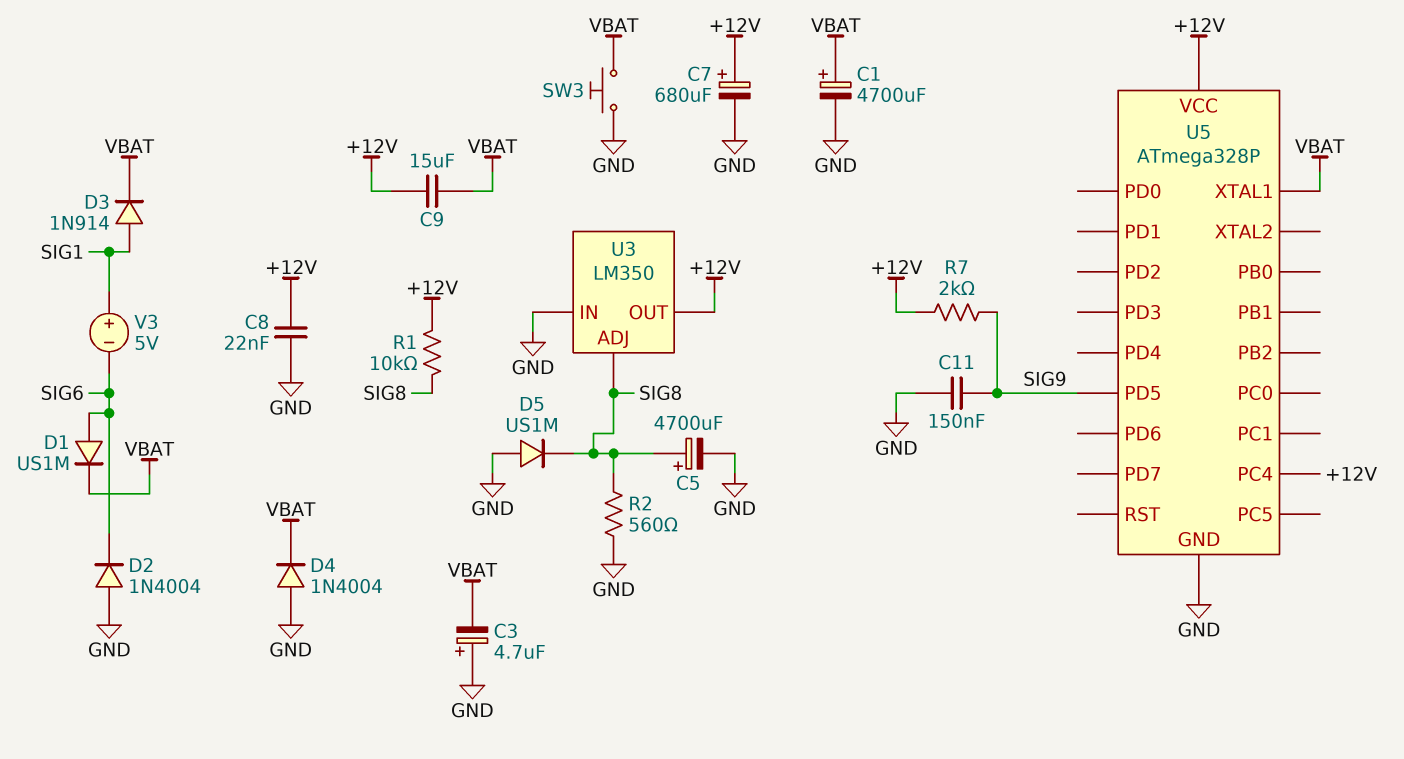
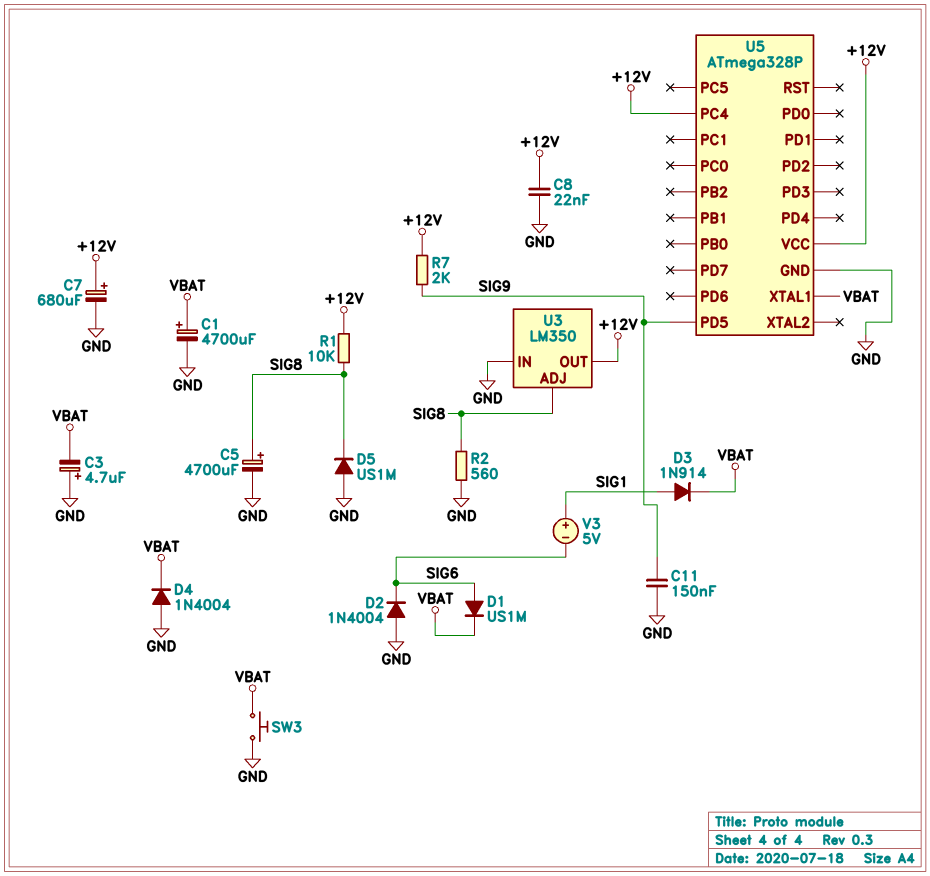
C9: 15uF (+12V, VBAT) -> none

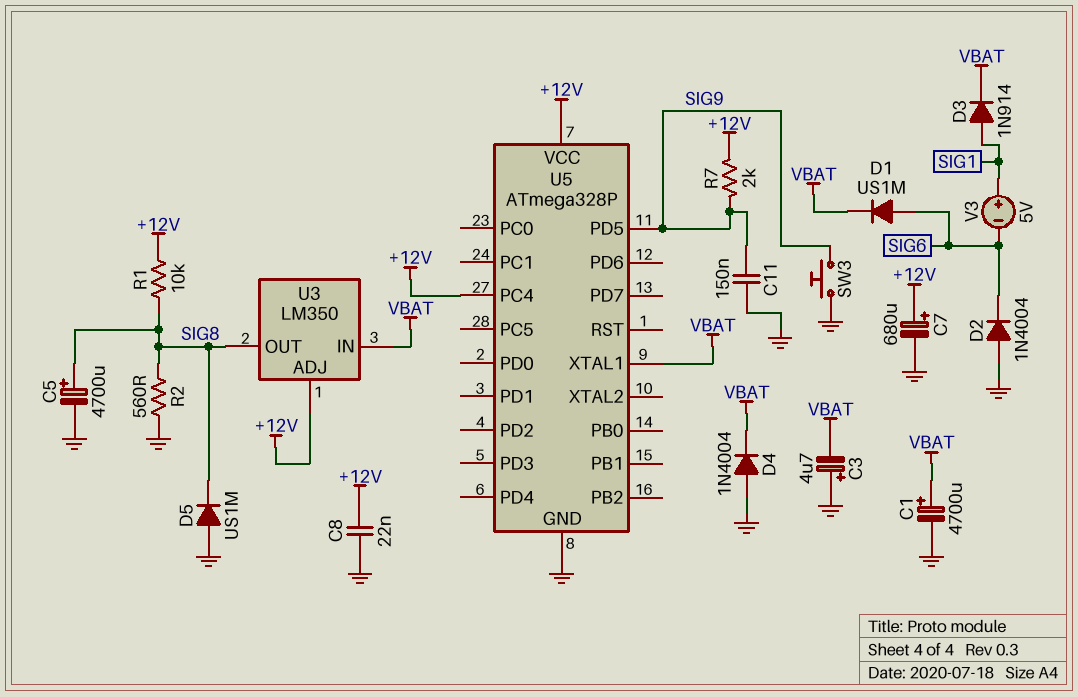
SW3: button (GND, VBAT) -> button (GND, SIG9)
U3 pin ADJ: SIG8 -> +12V
U3 pin IN: GND -> VBAT
U3 pin OUT: +12V -> SIG8

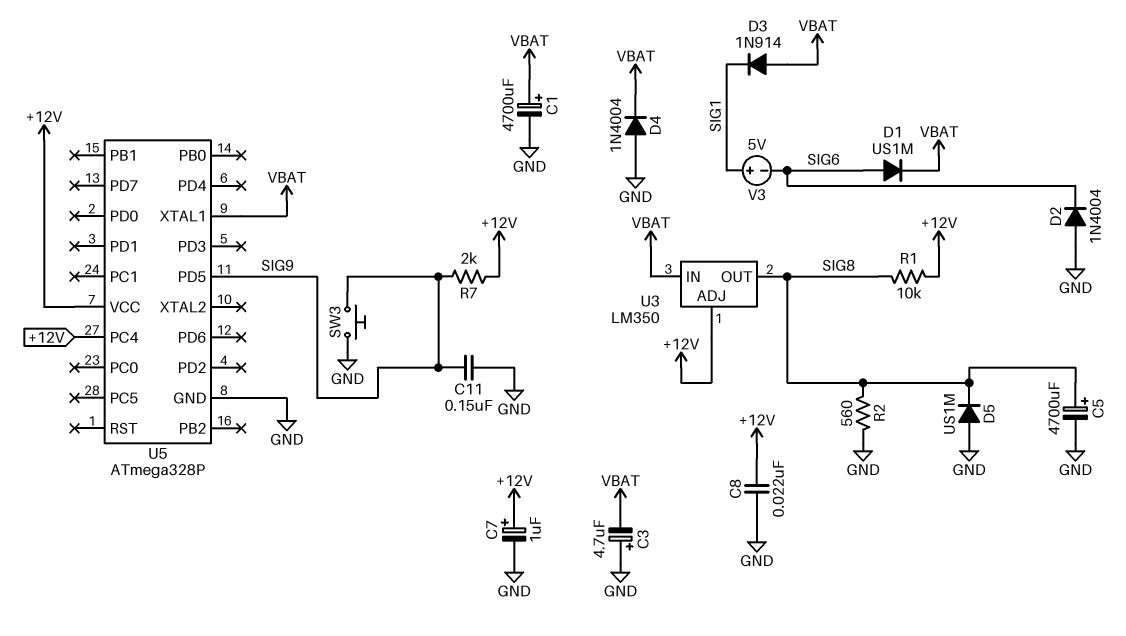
C7: 680uF (plus +12V, minus GND) -> 1uF (plus +12V, minus GND)
D3: diode 1N914 (A SIG1, K VBAT) -> diode 1N914 (A VBAT, K SIG1)

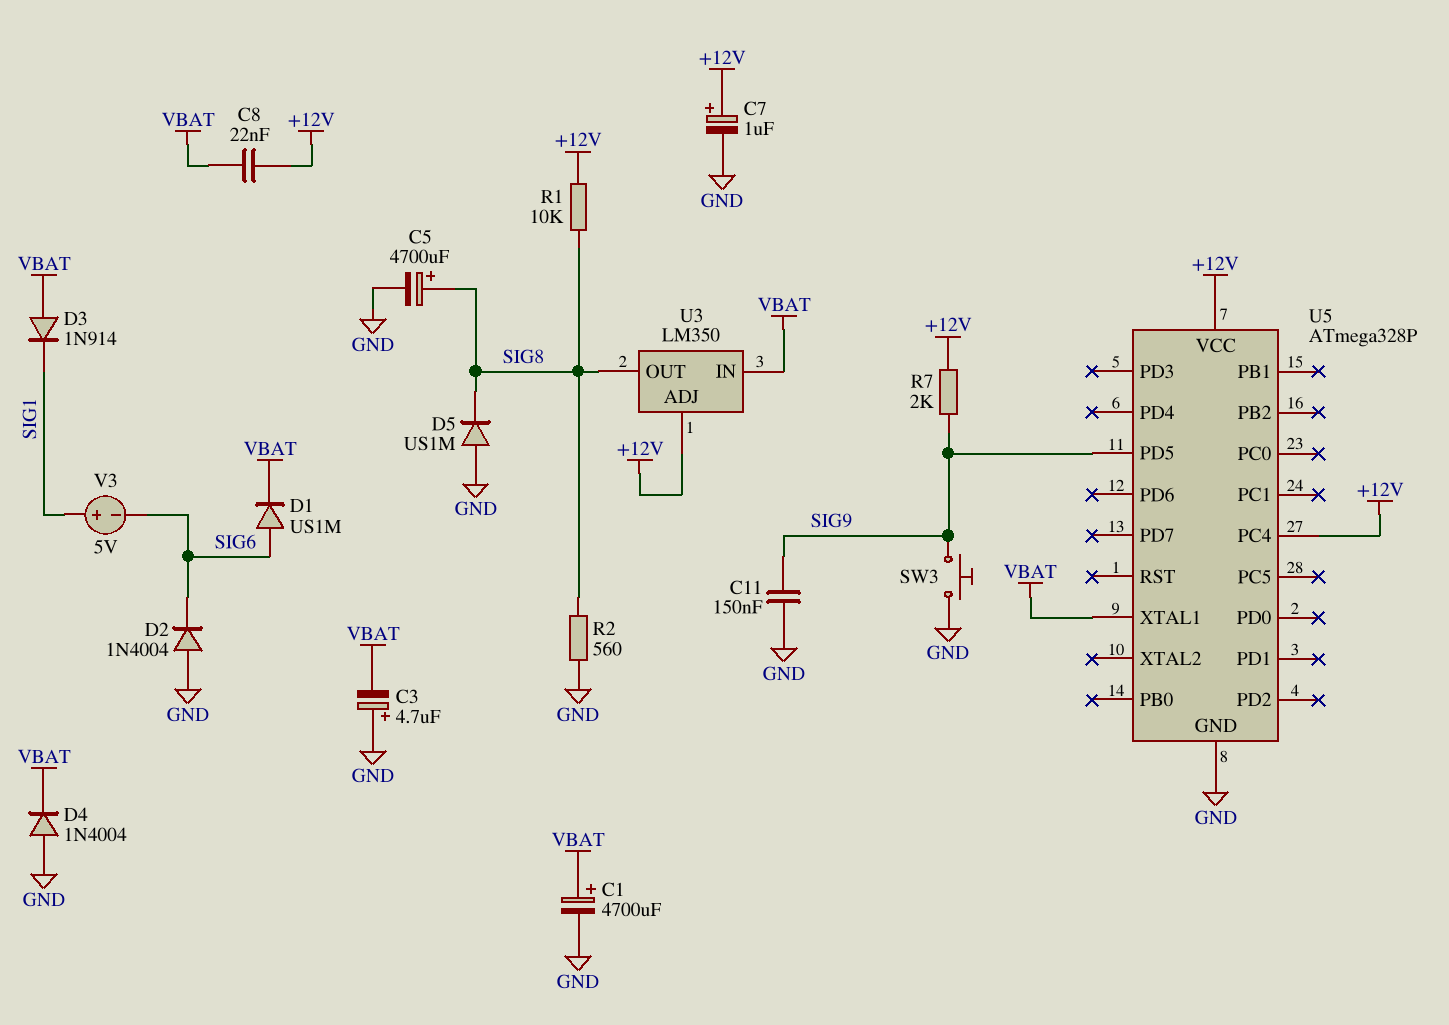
C8: 22nF (+12V, GND) -> 22nF (+12V, VBAT)

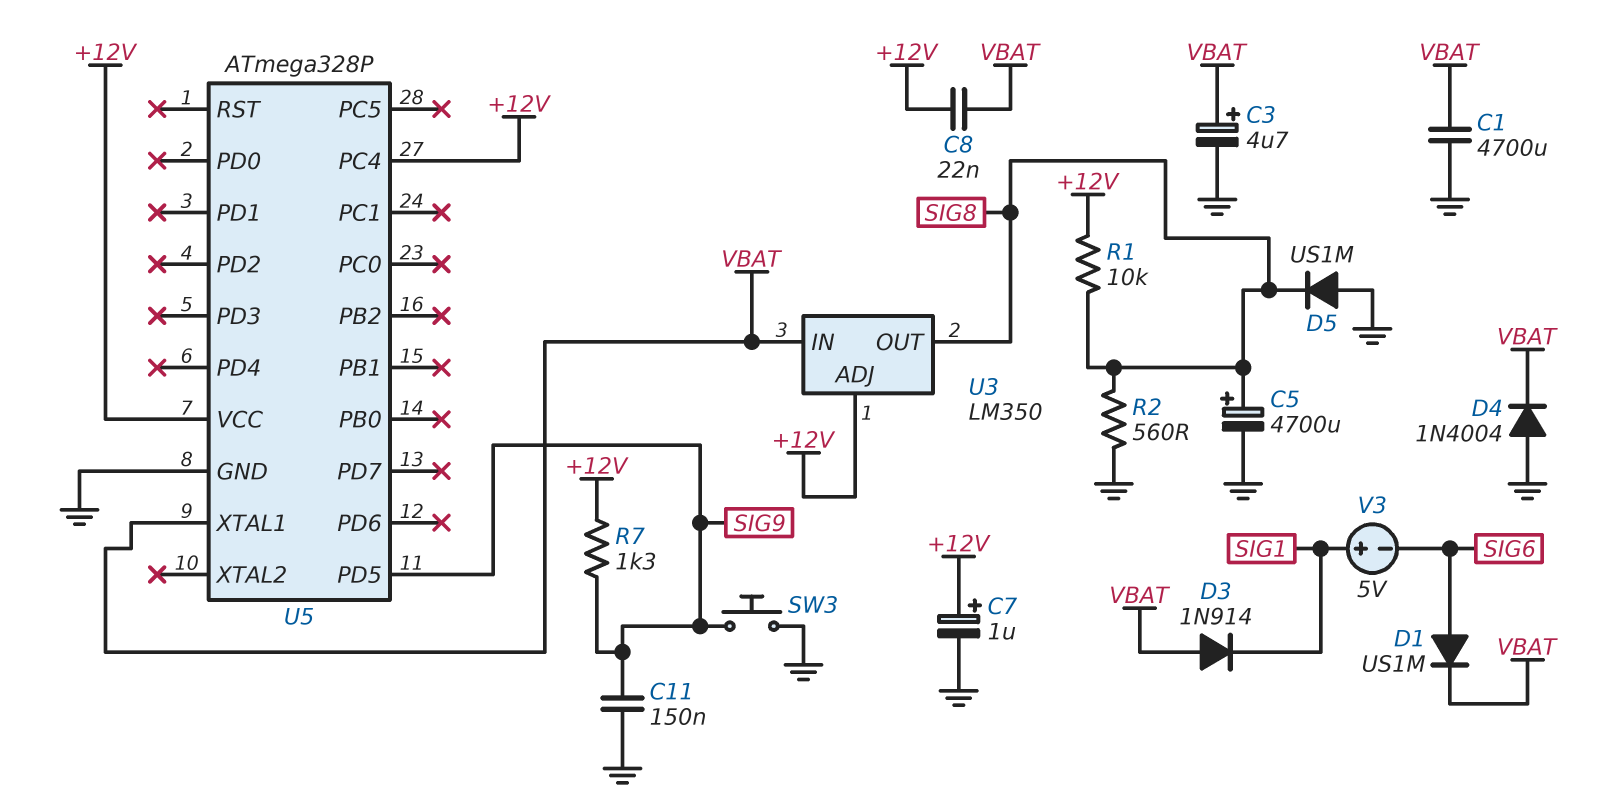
C1: 4700uF (plus VBAT, minus GND) -> 4700uF (GND, VBAT)
C3: 4.7uF (plus GND, minus VBAT) -> 4.7uF (plus VBAT, minus GND)
D2: diode 1N4004 (A GND, K SIG6) -> none
R7: 2k (+12V, SIG9) -> 1.3k (+12V, SIG9)

